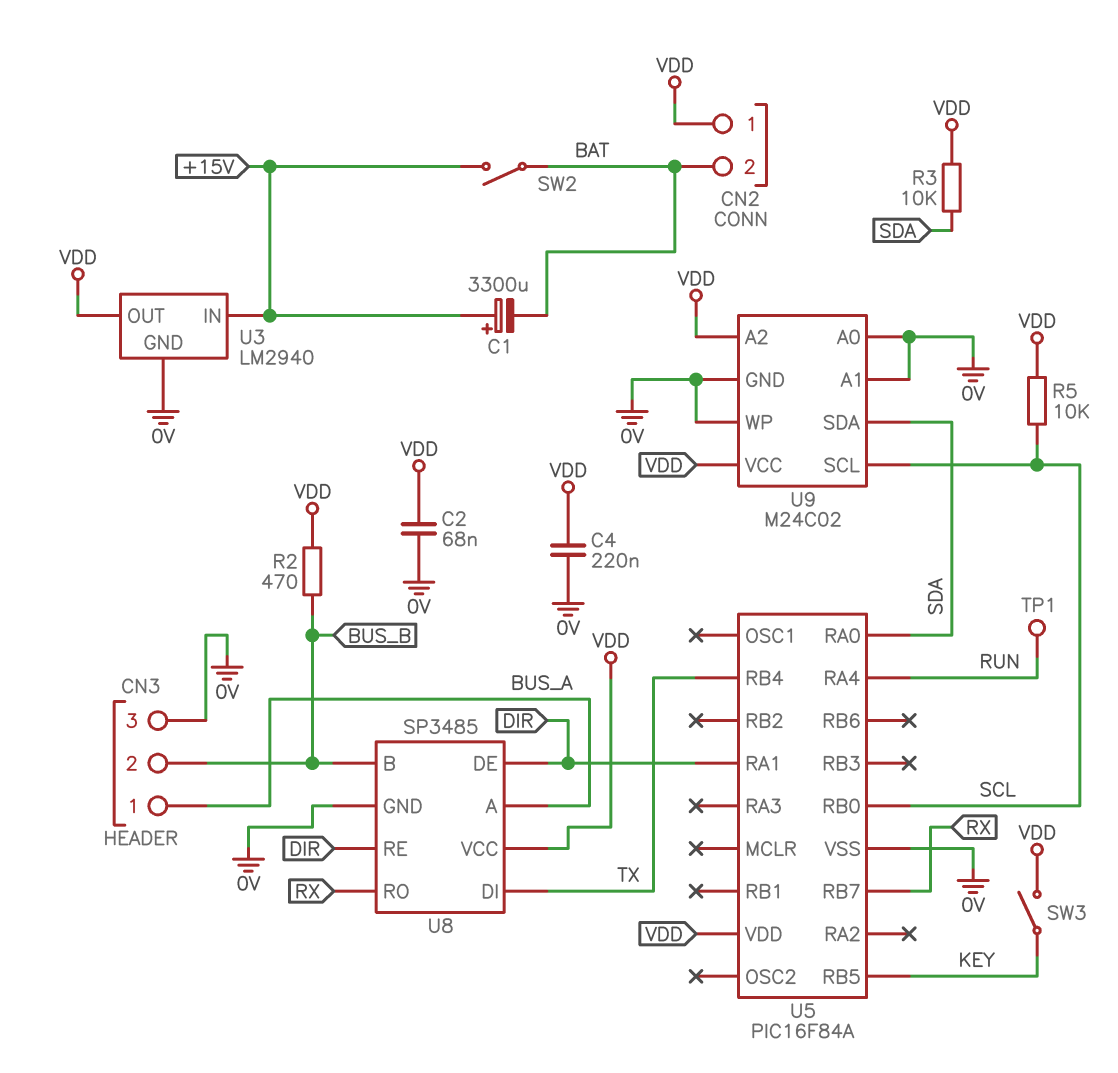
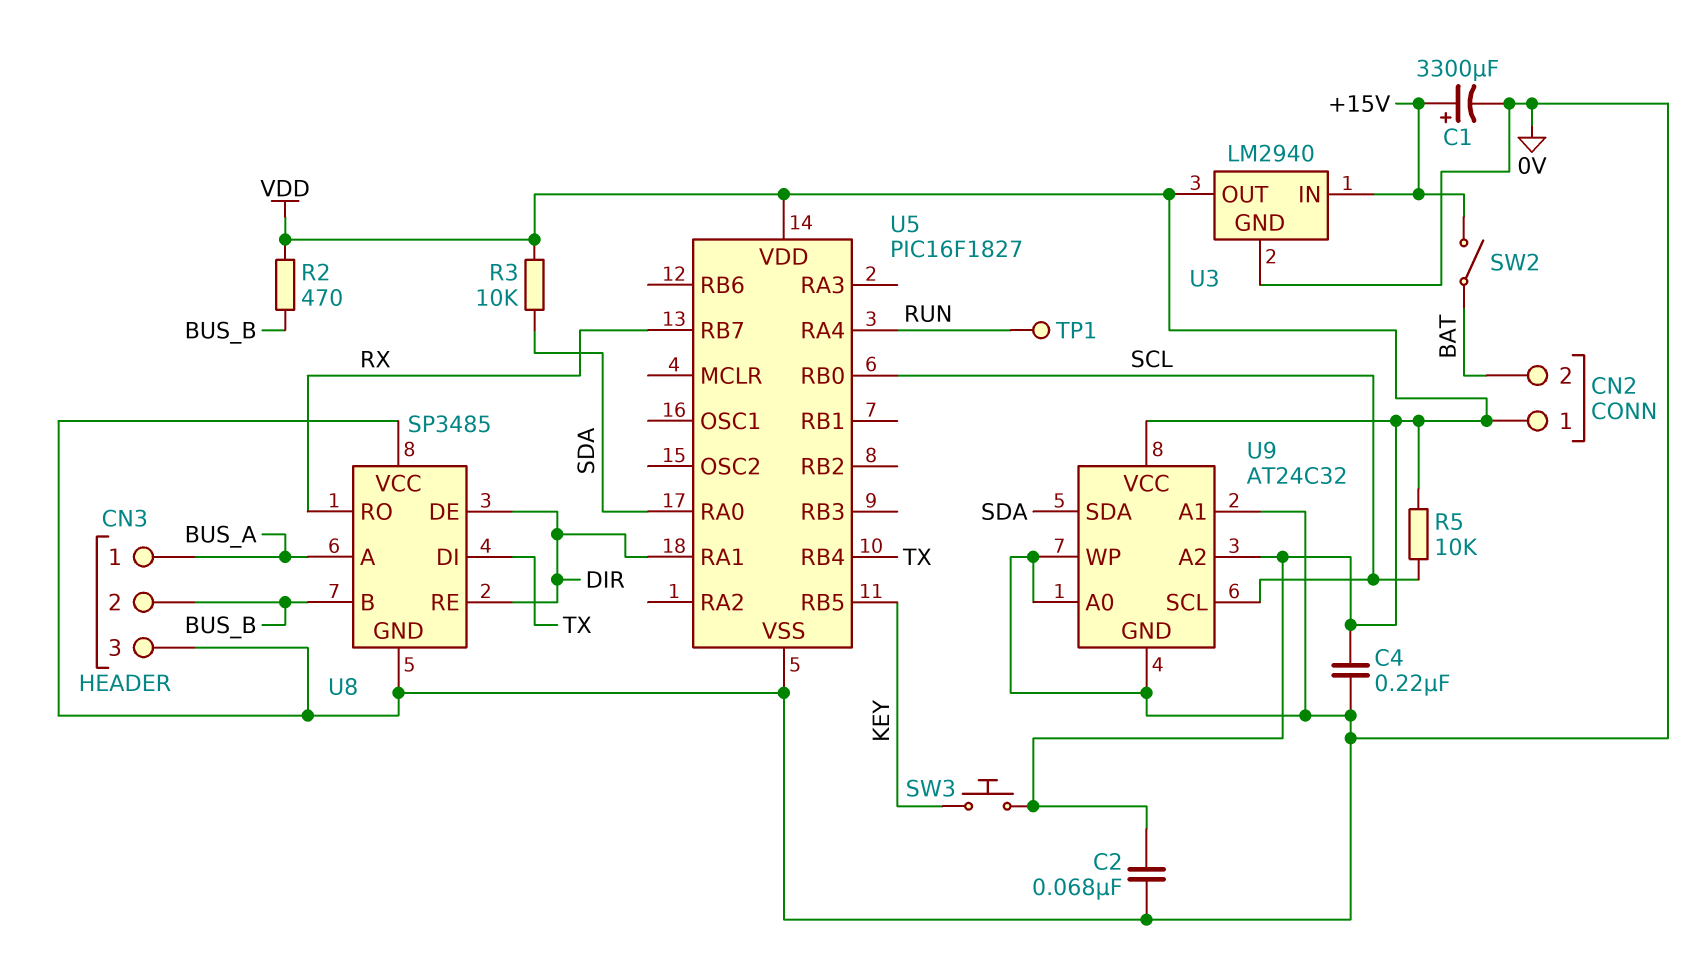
C1: 3300uF (plus +15V, minus BAT) -> 3300uF (plus +15V, minus 0V)
SW3: switch (KEY, VDD) -> button (KEY, VDD)
U5: PIC16F84A -> PIC16F1827
U8 pin VCC: VDD -> 0V
U9: M24C02 -> AT24C32

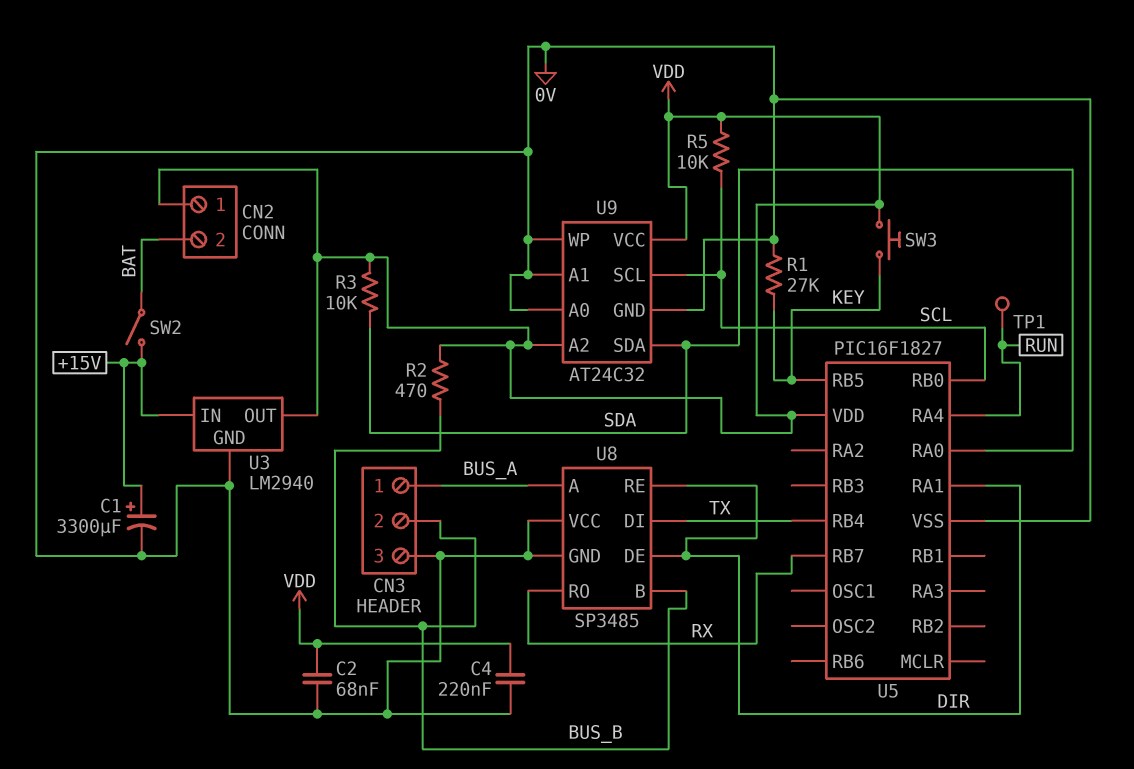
R1: none -> 27k (0V, KEY)

